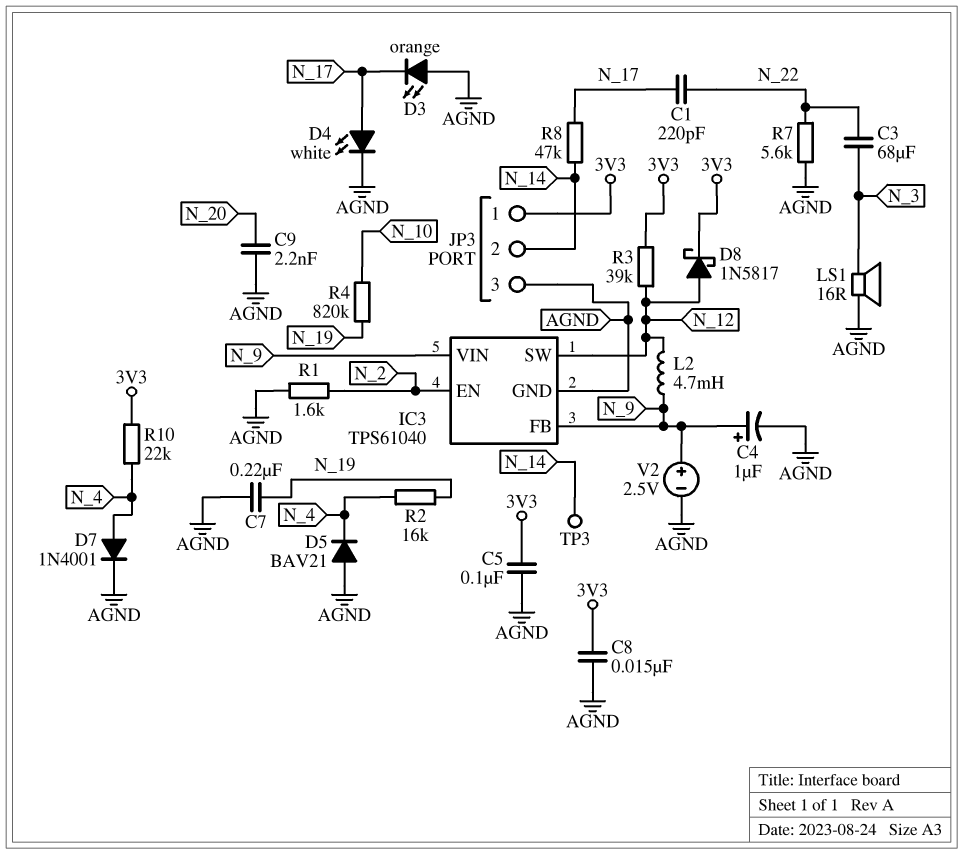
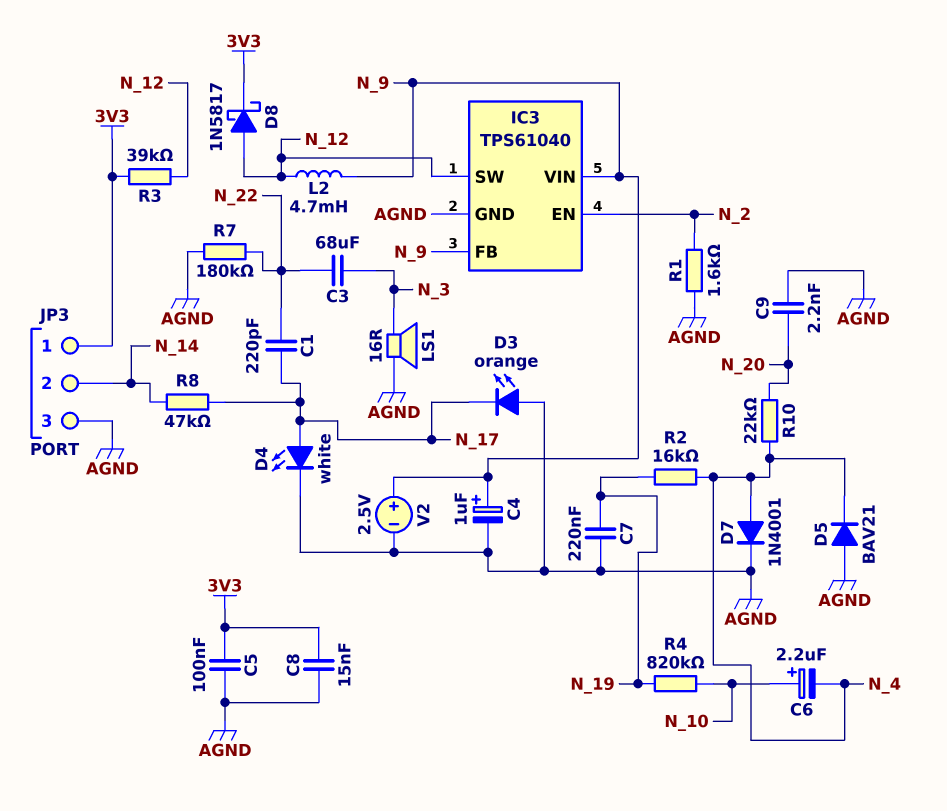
C6: none -> 2.2uF (plus N_10, minus N_4)
R7: 5.6k (AGND, N_22) -> 180k (AGND, N_22)
R10: 22k (3V3, N_4) -> 22k (N_4, N_20)
TP3: test point (N_14) -> none

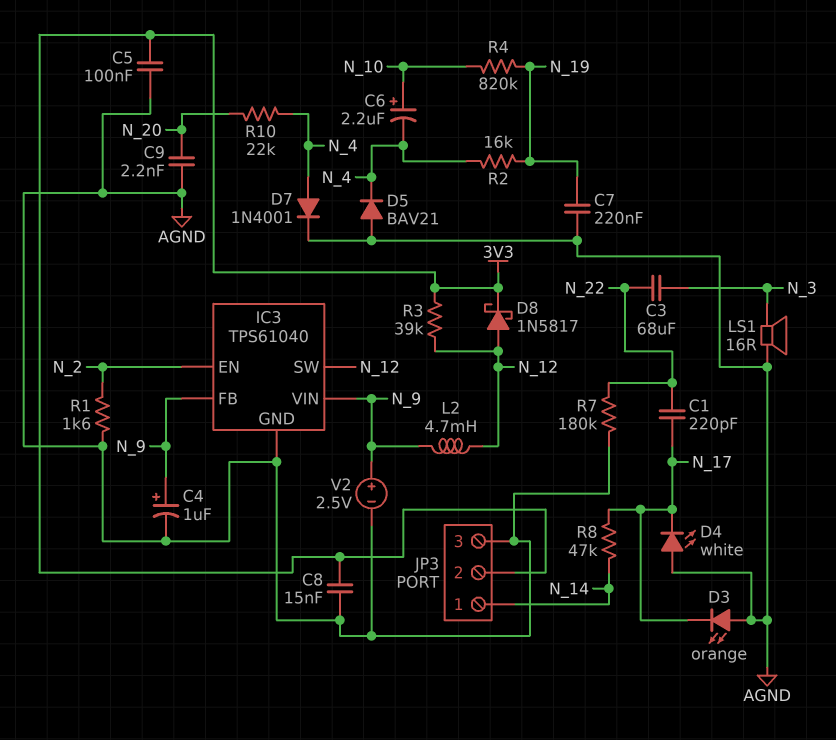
D4: LED white (A N_17, K AGND) -> LED white (A AGND, K N_17)
JP3 pin 1: 3V3 -> N_14
JP3 pin 2: N_14 -> 3V3

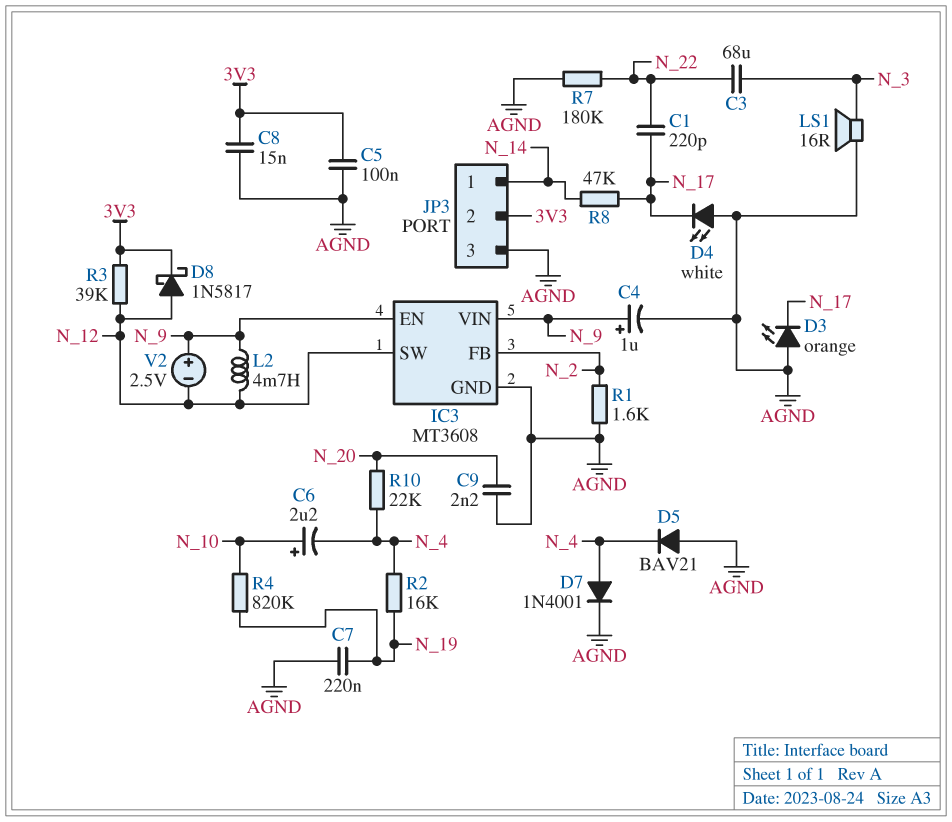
IC3: TPS61040 -> MT3608
IC3 pin EN: N_2 -> N_9
IC3 pin FB: N_9 -> N_2
V2: 2.5V (plus N_9, minus AGND) -> 2.5V (plus N_9, minus N_12)

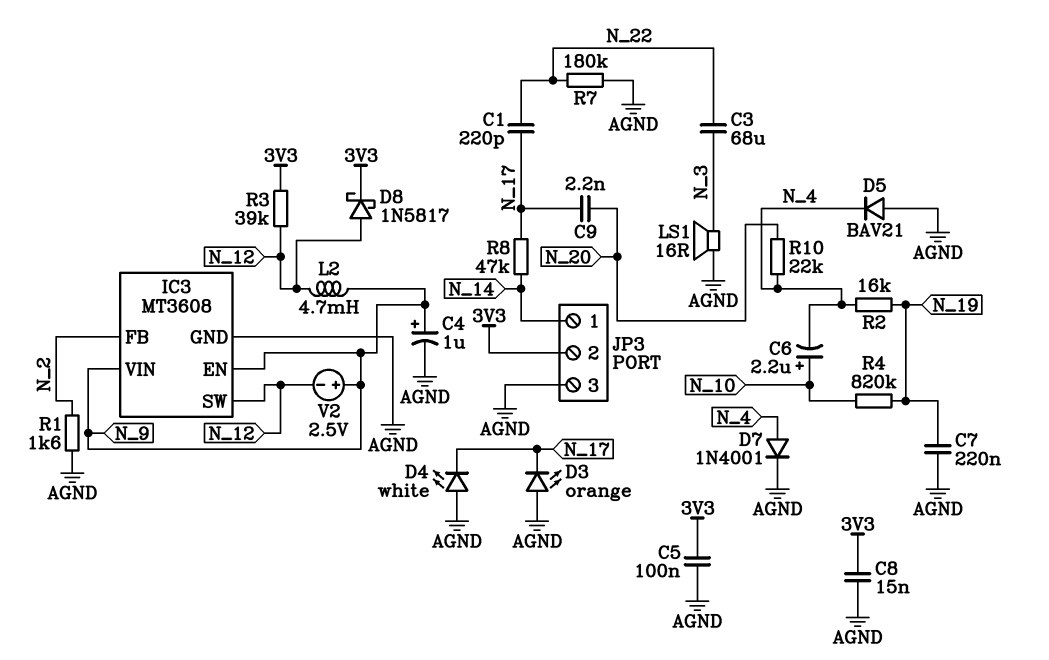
C9: 2.2nF (AGND, N_20) -> 2.2nF (N_17, N_20)

